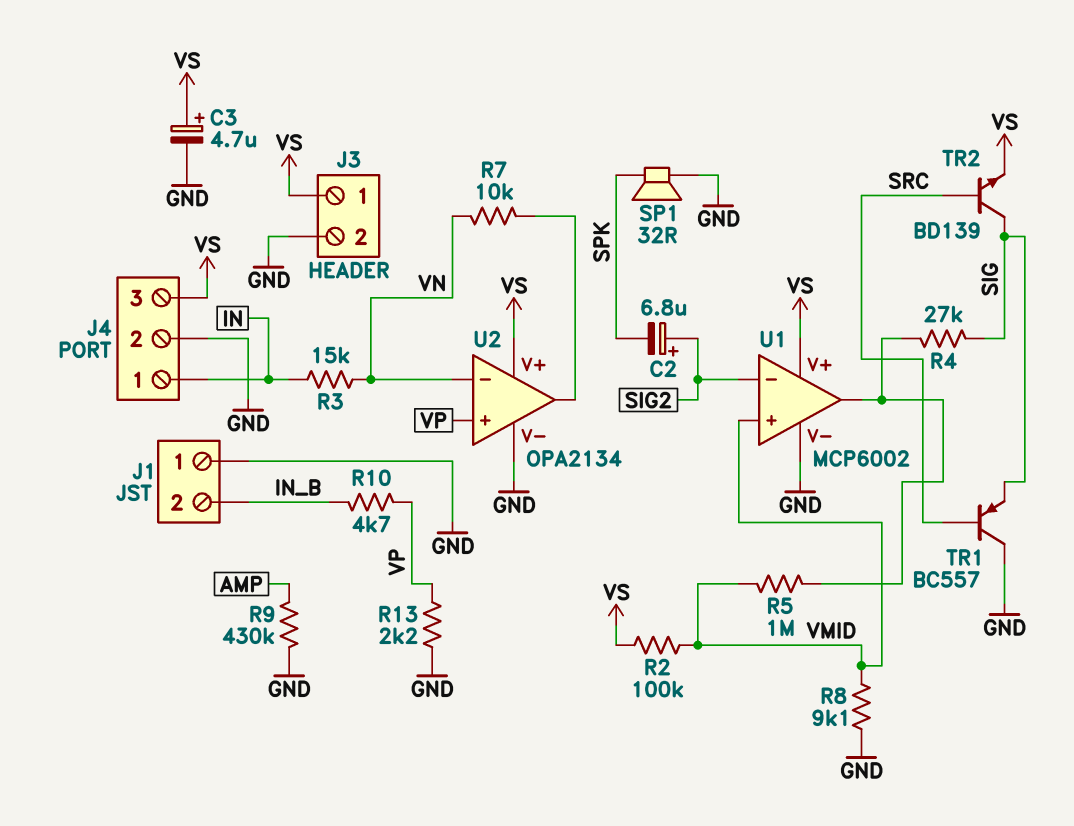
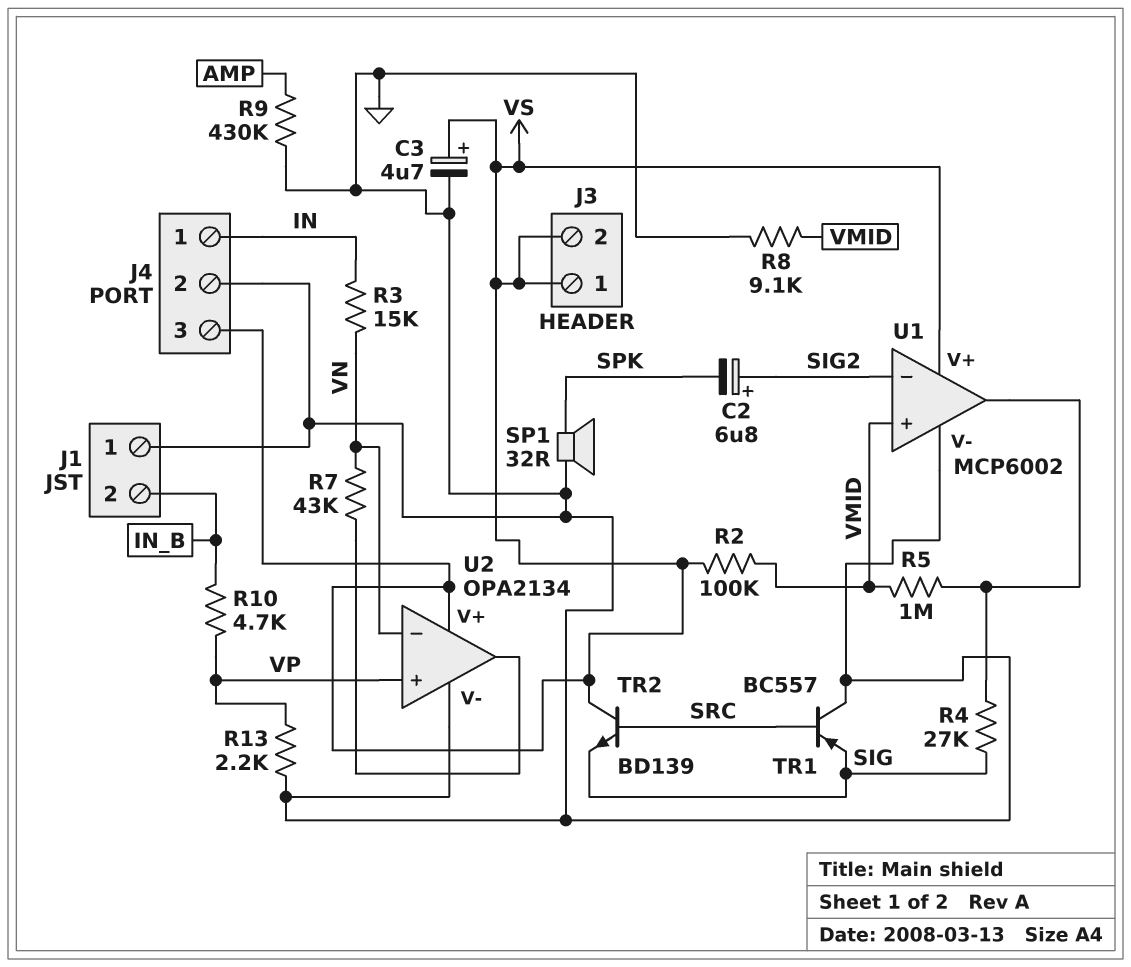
J3 pin 2: GND -> VS
R7: 10k (U2/out, VN) -> 43k (U2/out, VN)
TR2: NPN BD139 (B SRC, C SIG, E VS) -> NPN BD139 (B SRC, C VS, E SIG)

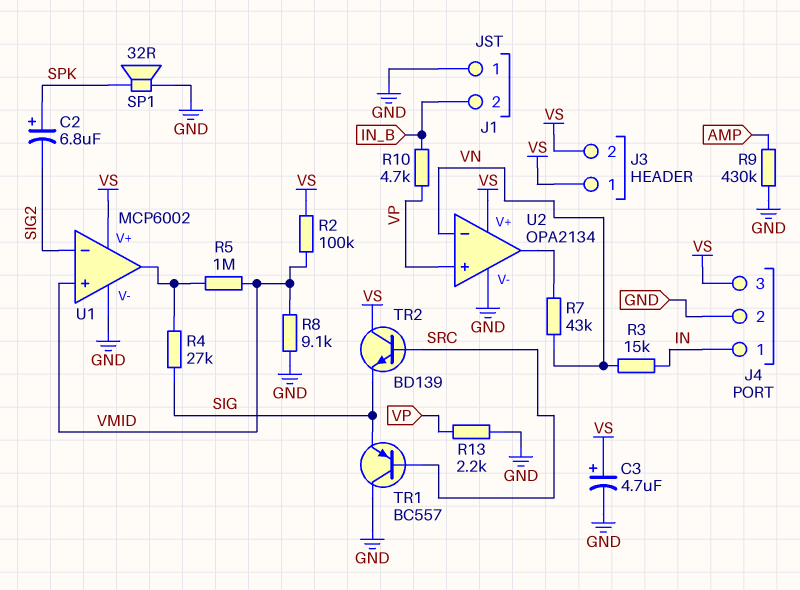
C2: 6.8uF (plus SIG2, minus SPK) -> 6.8uF (plus SPK, minus SIG2)

